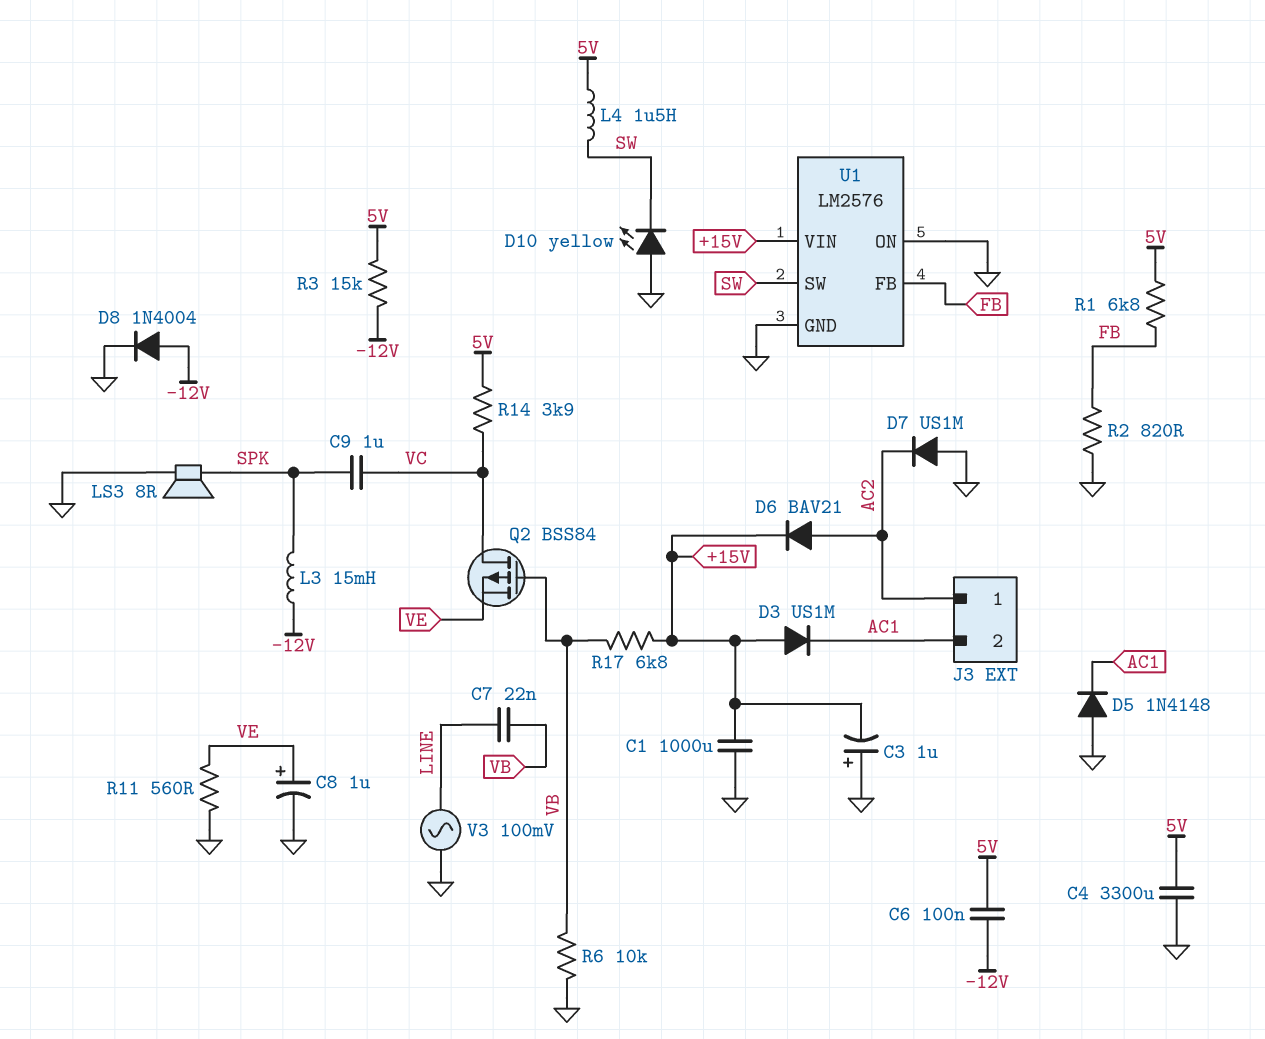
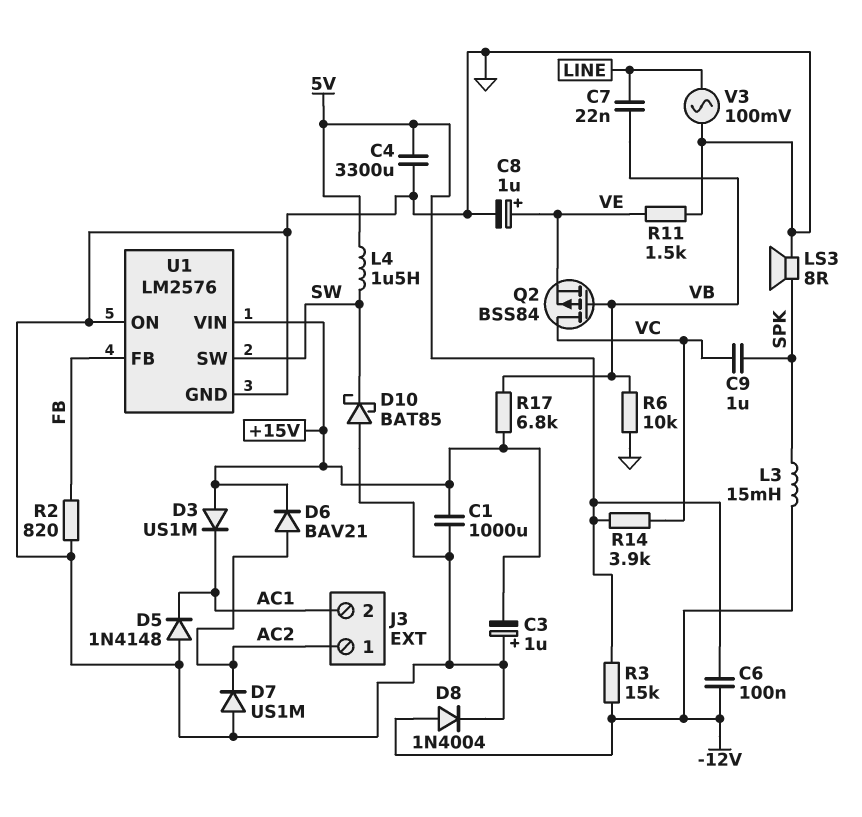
D10: LED yellow (A GND, K SW) -> schottky BAT85 (A GND, K SW)
R1: 6.8k (5V, FB) -> none
R11: 560 (GND, VE) -> 1.5k (GND, VE)

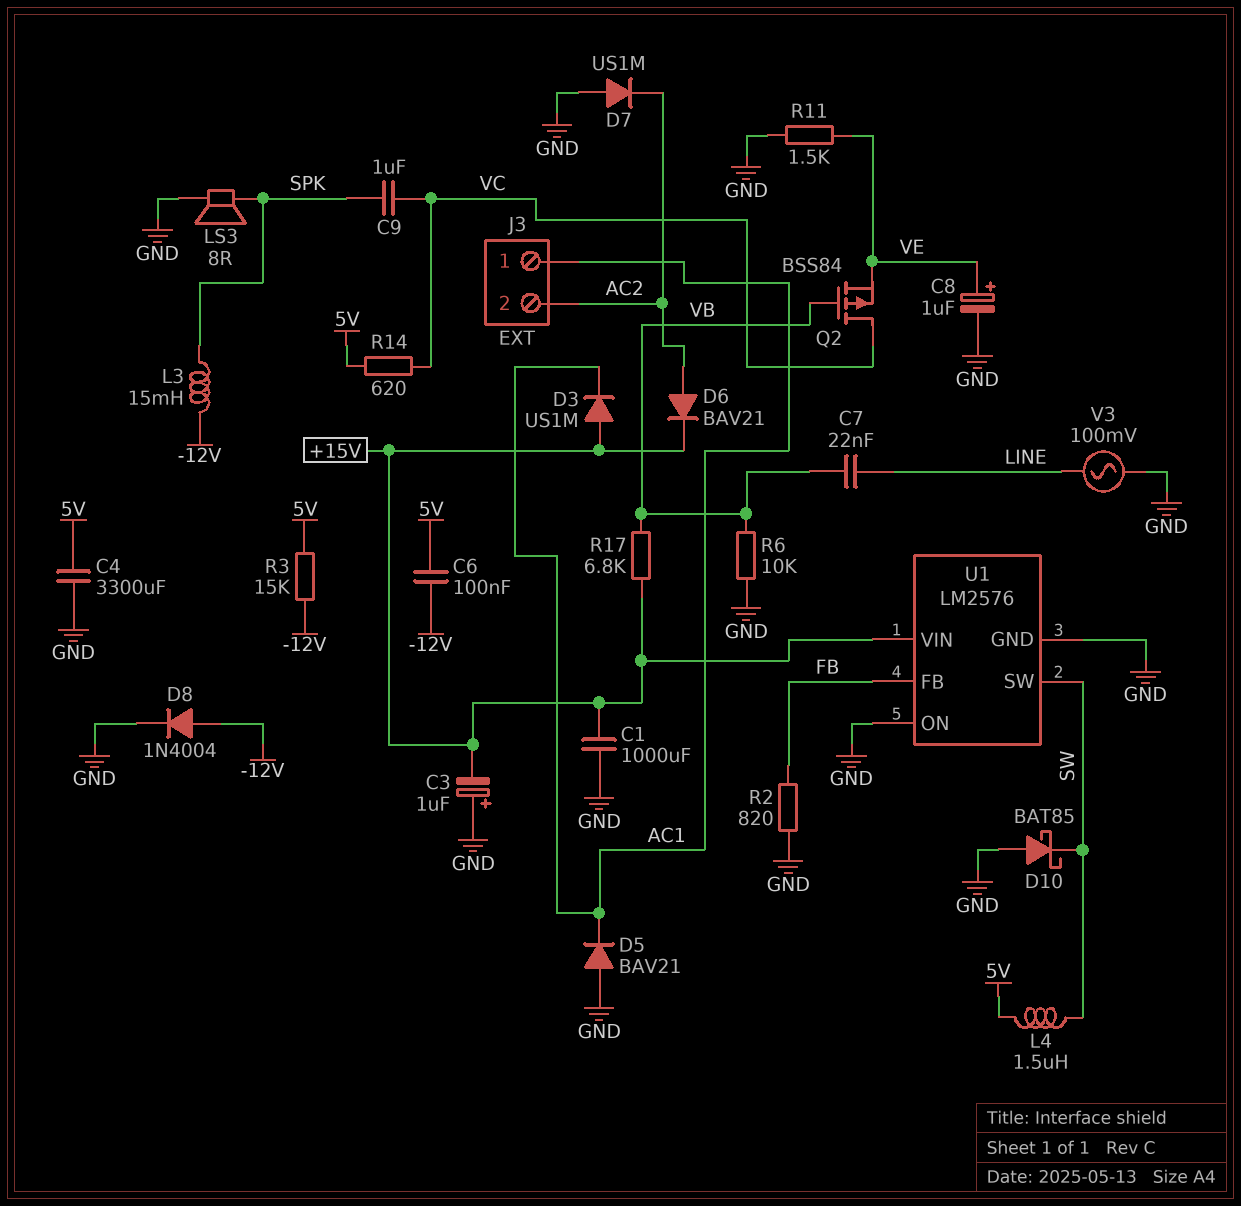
D5: diode 1N4148 (A GND, K AC1) -> diode BAV21 (A GND, K AC1)
J3 pin 1: AC2 -> AC1
J3 pin 2: AC1 -> AC2
R14: 3.9k (5V, VC) -> 620 (5V, VC)

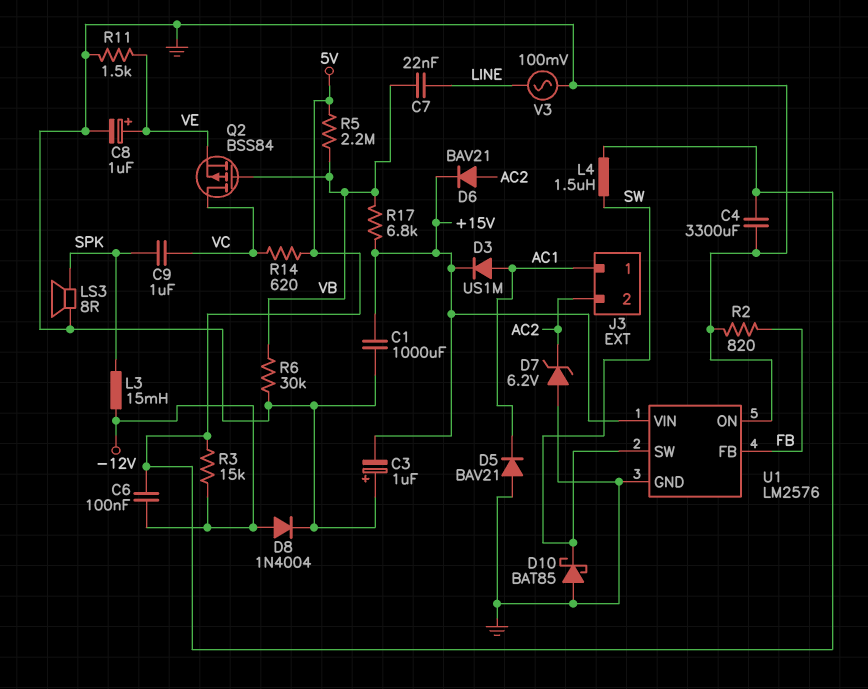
D3: diode US1M (A +15V, K AC1) -> diode US1M (A AC1, K +15V)
D7: diode US1M (A GND, K AC2) -> zener 6.2V (A GND, K AC2)
R5: none -> 2.2M (5V, VB)
R6: 10k (GND, VB) -> 30k (GND, VB)

